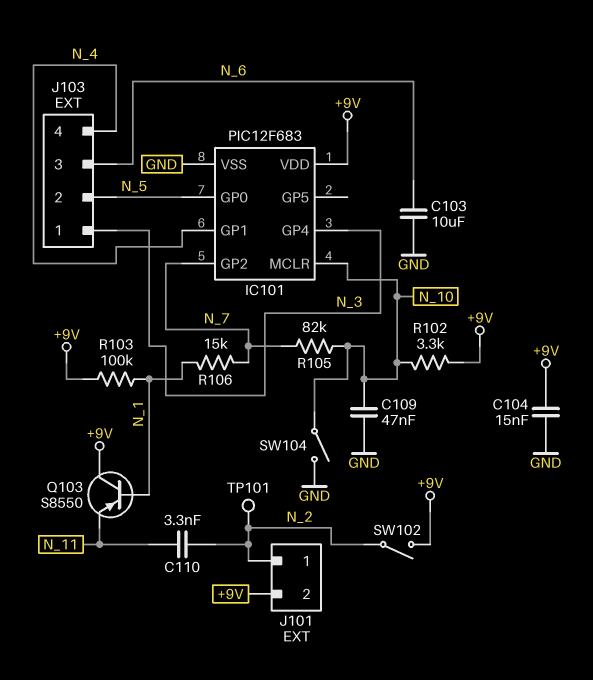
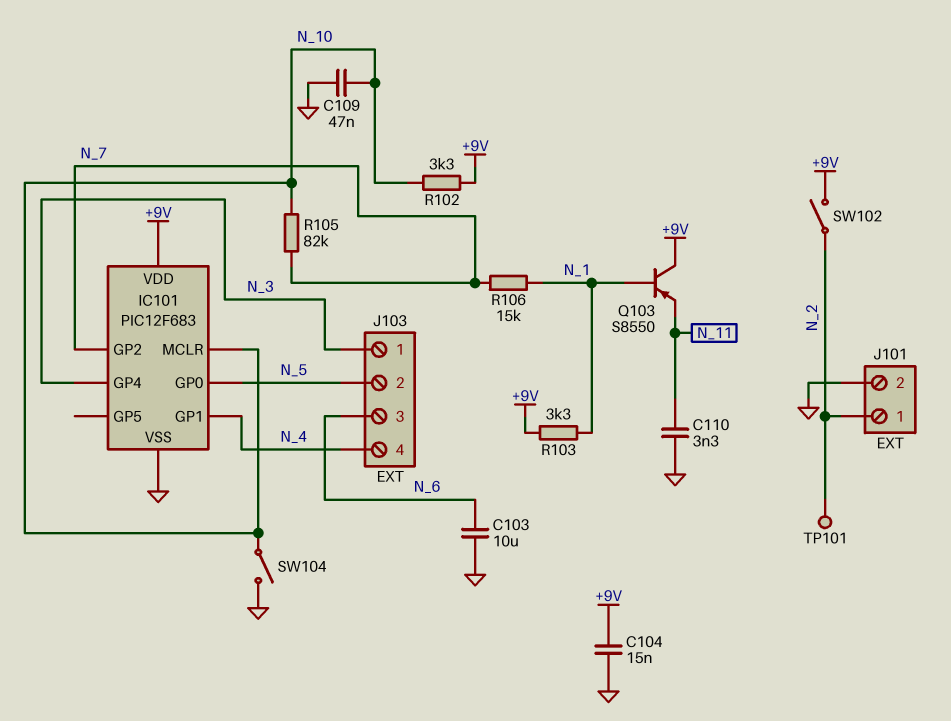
C110: 3.3nF (N_2, N_11) -> 3.3nF (GND, N_11)
J101 pin 2: +9V -> GND
R103: 100k (+9V, N_1) -> 3.3k (+9V, N_1)

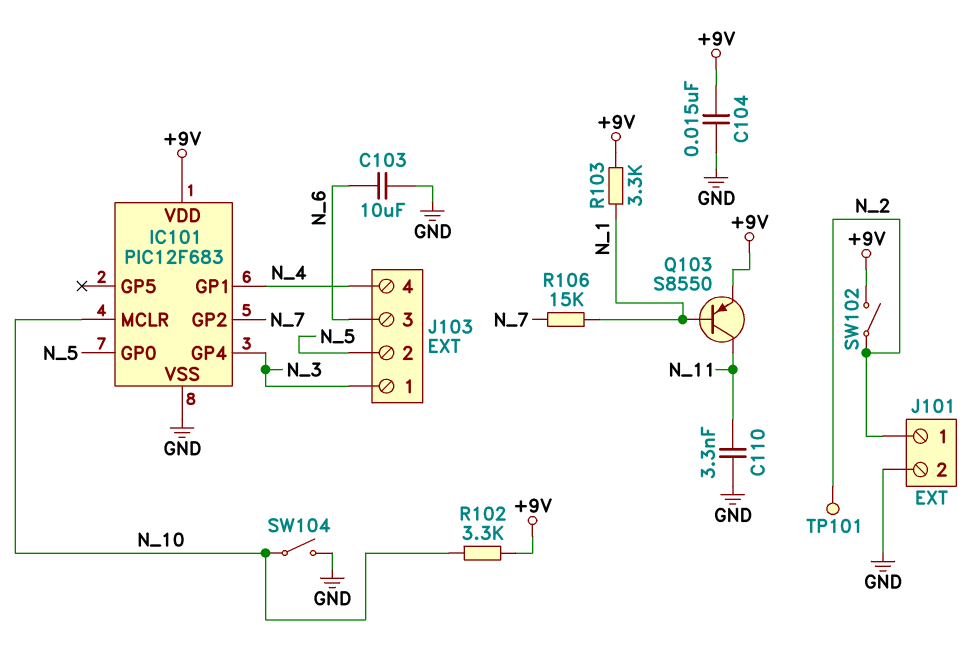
C109: 47nF (GND, N_10) -> none
Q103: PNP S8550 (B N_1, C +9V, E N_11) -> PNP S8550 (B N_1, C N_11, E +9V)
R105: 82k (N_7, N_10) -> none

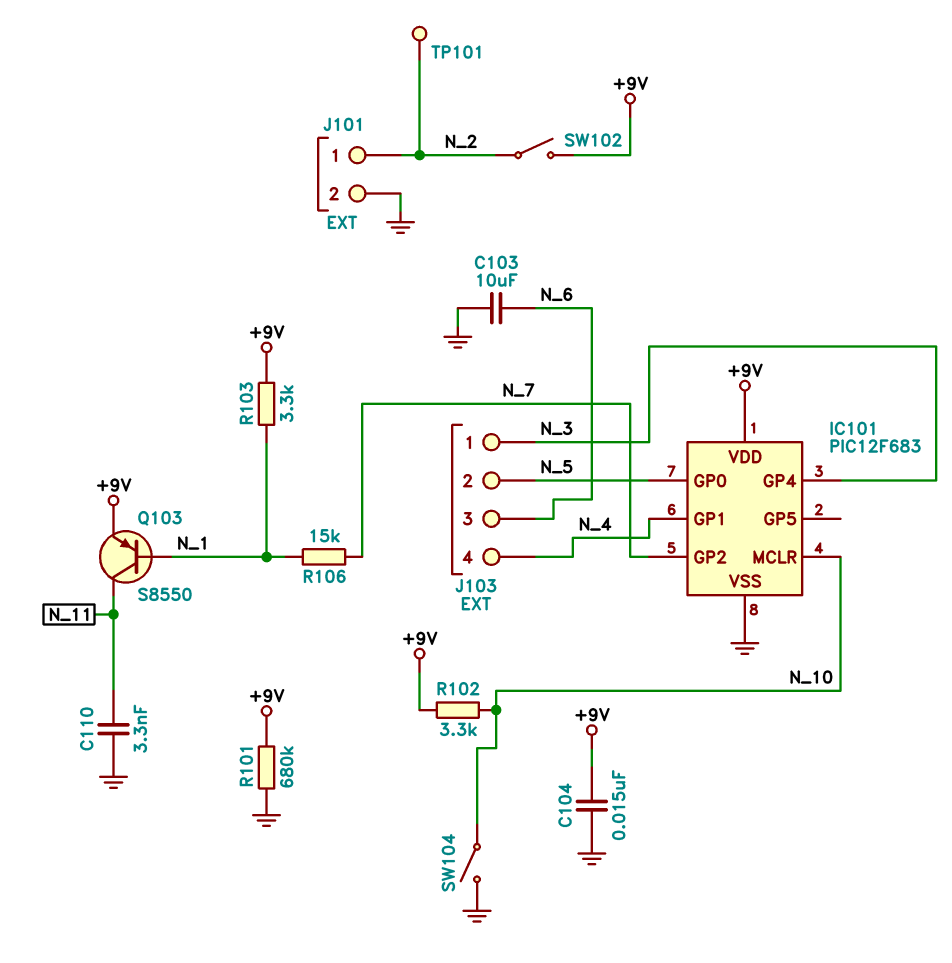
R101: none -> 680k (+9V, GND)

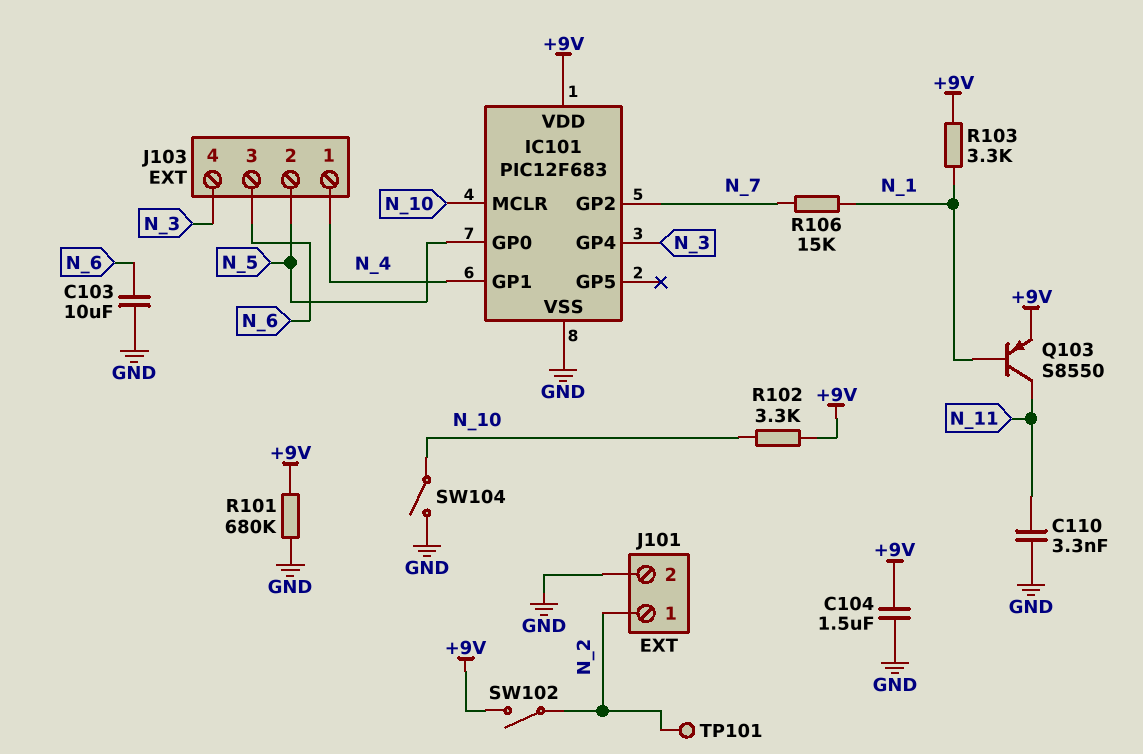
C104: 15nF (+9V, GND) -> 1.5uF (+9V, GND)
J103 pin 1: N_3 -> N_4
J103 pin 4: N_4 -> N_3

